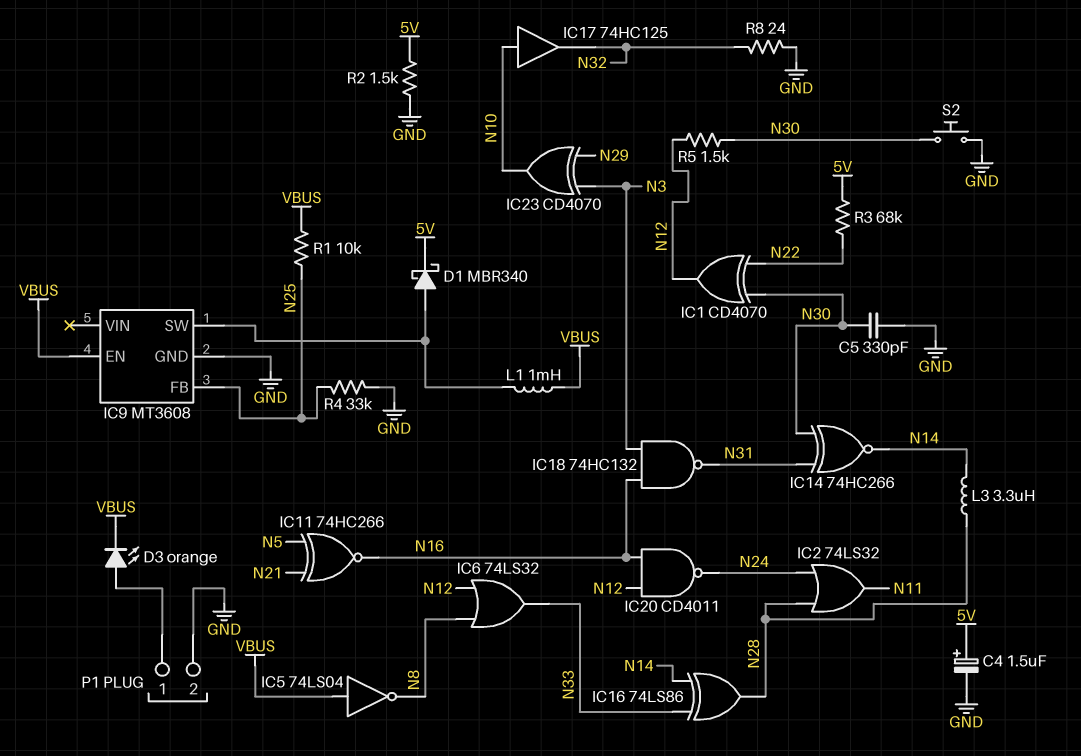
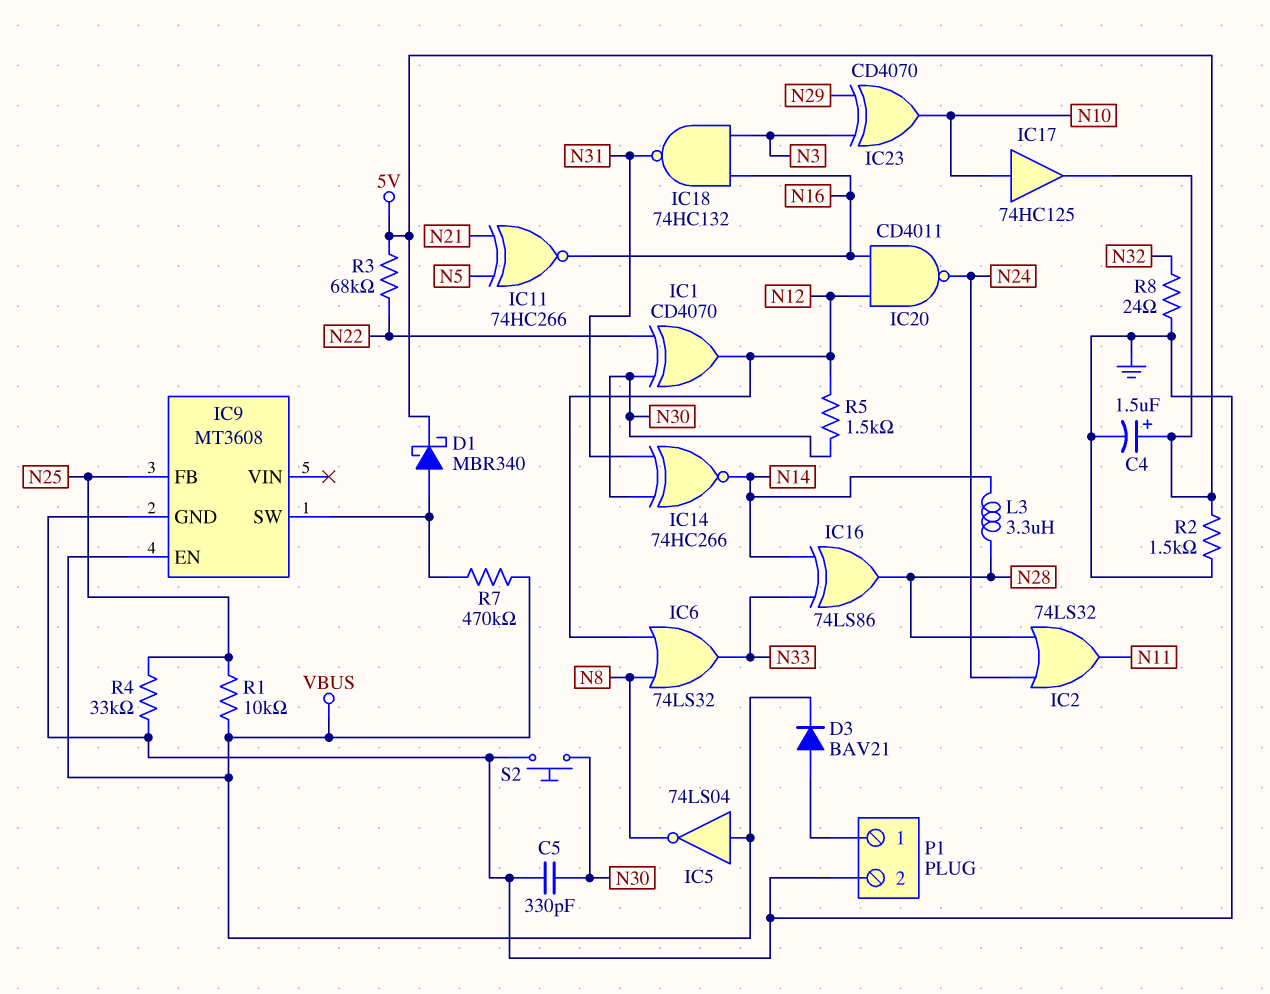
D3: LED orange (A P1/1, K VBUS) -> diode BAV21 (A P1/1, K VBUS)
IC17: buffer 74HC125 (in N10, out N32) -> buffer 74HC125 (in N10, out 5V)
L1: 1mH (IC9/SW, VBUS) -> none
R7: none -> 470k (IC9/SW, VBUS)

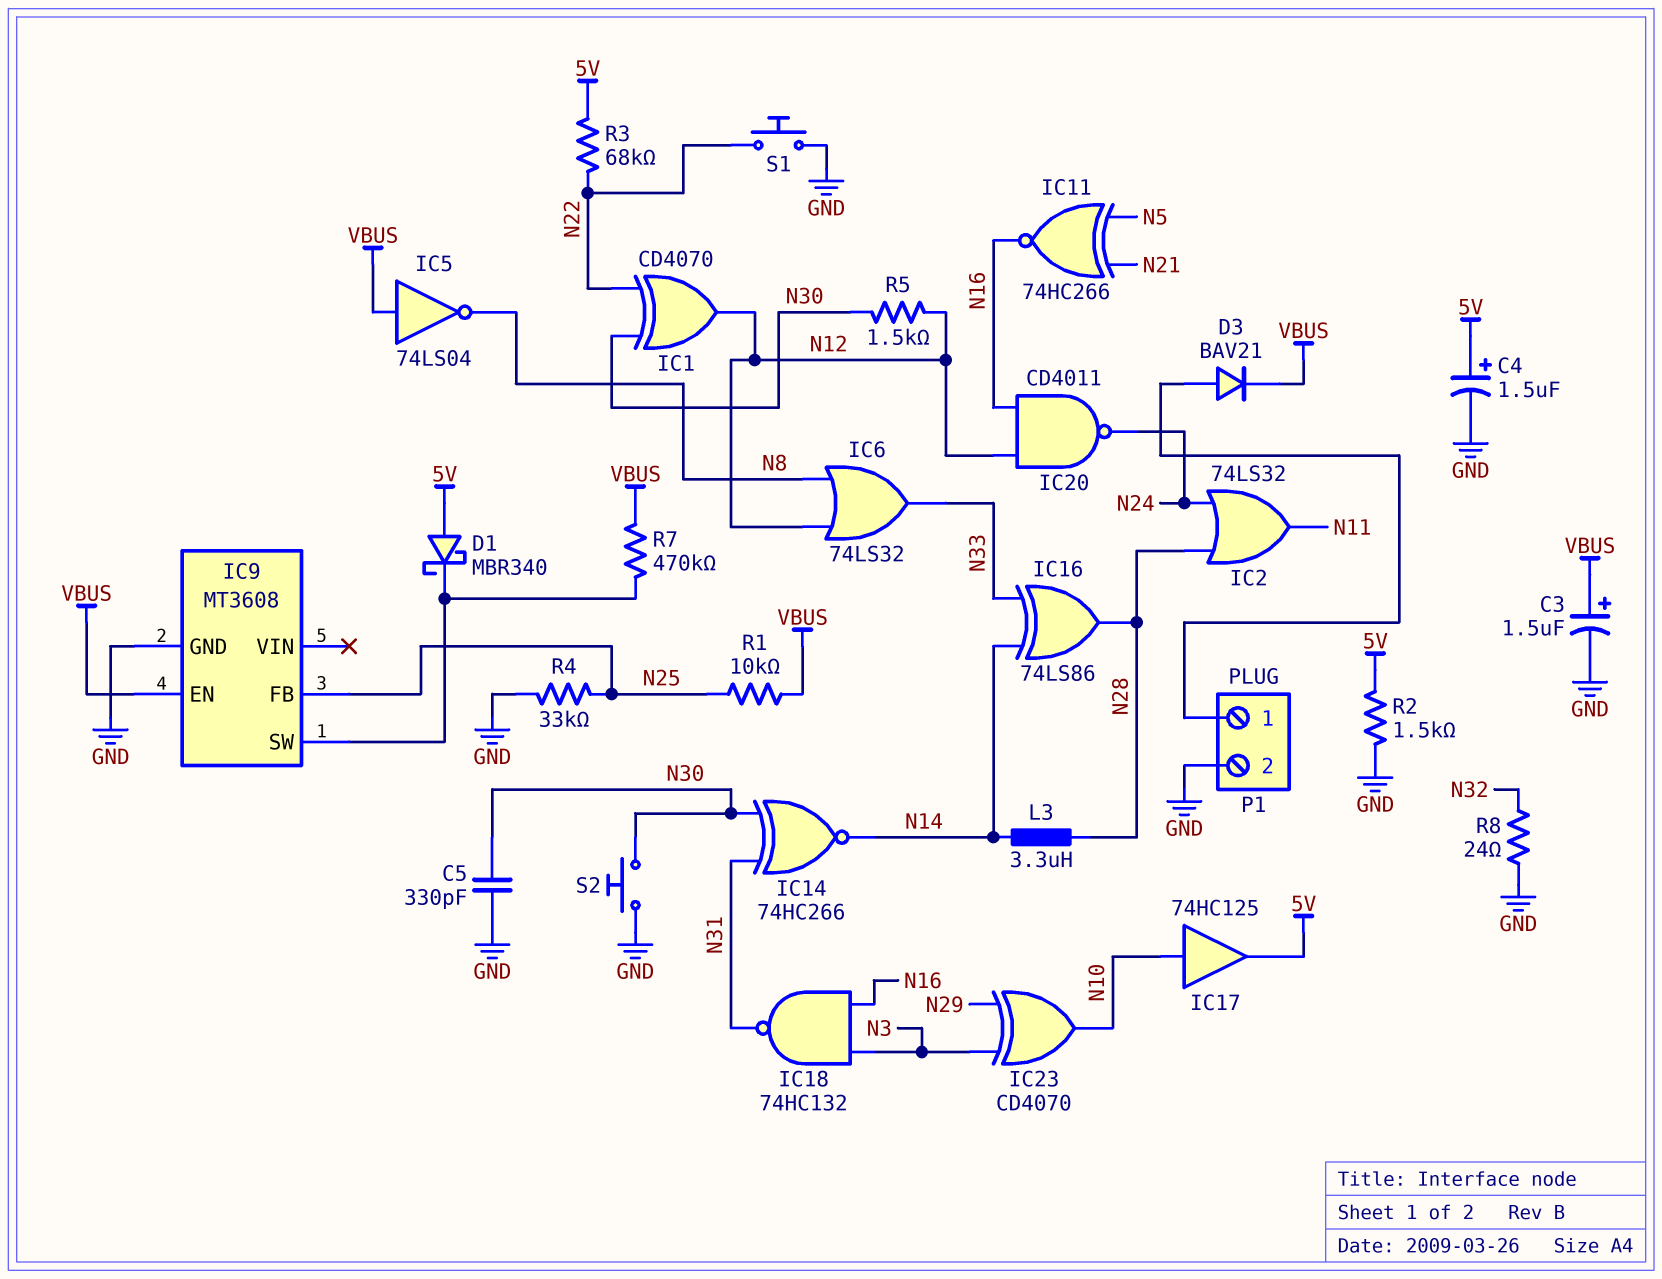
C3: none -> 1.5uF (plus VBUS, minus GND)
D1: schottky MBR340 (A IC9/SW, K 5V) -> schottky MBR340 (A 5V, K IC9/SW)
S1: none -> button (GND, N22)

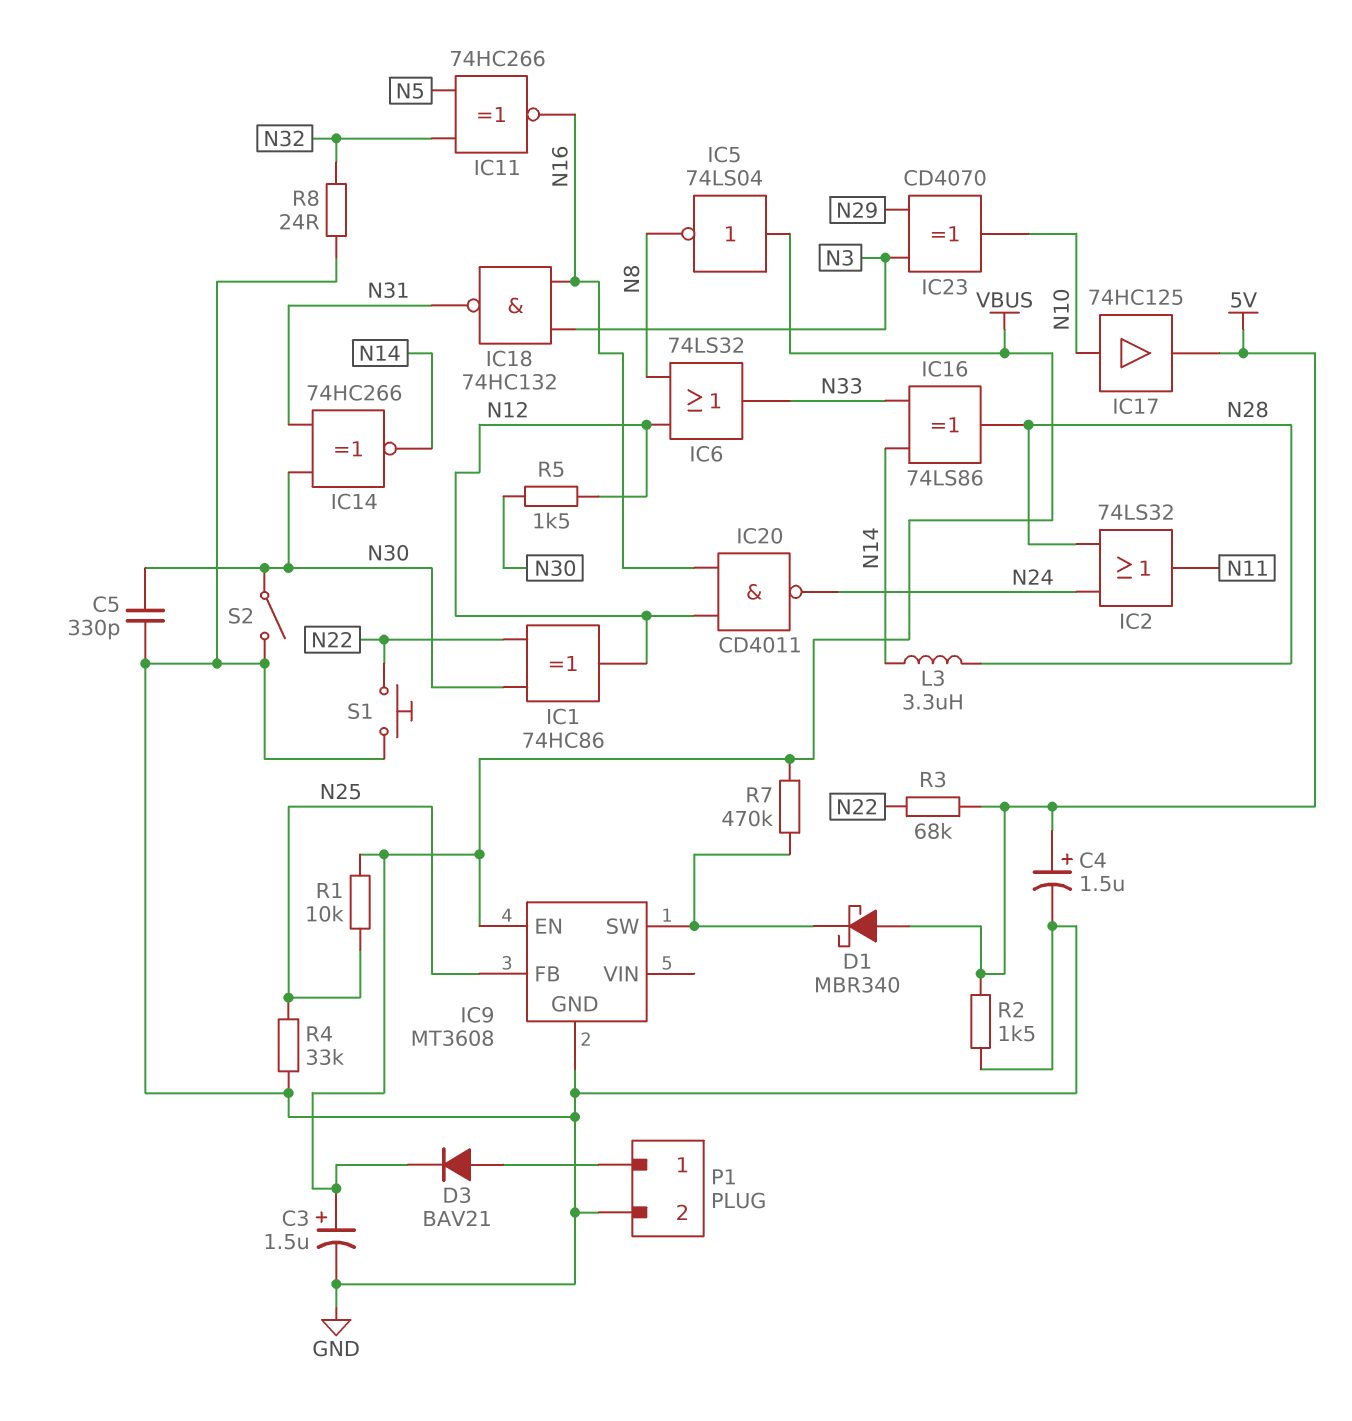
IC1: XOR CD4070 (in N22, in N30, out N12) -> XOR 74HC86 (in N22, in N30, out N12)
IC11: XNOR 74HC266 (in N5, in N21, out N16) -> XNOR 74HC266 (in N5, in N32, out N16)
S2: button (GND, N30) -> switch (GND, N30)

